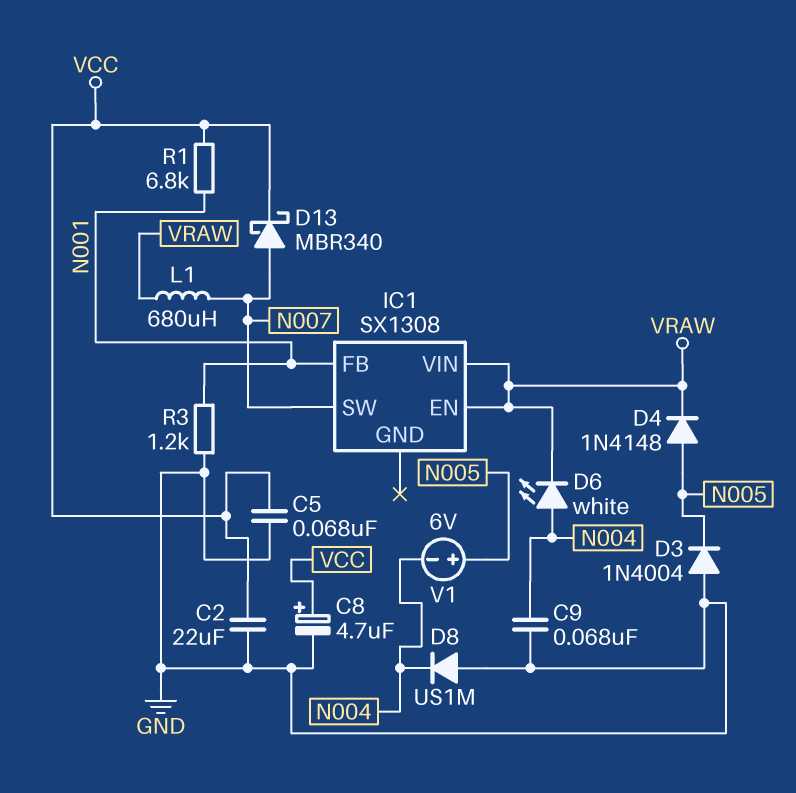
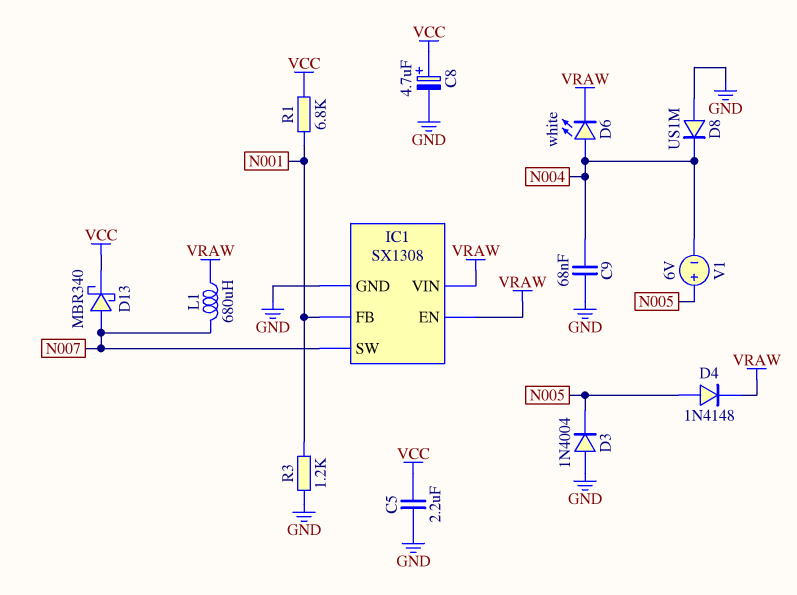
C2: 22uF (GND, VCC) -> none
C5: 68nF (GND, VCC) -> 2.2uF (GND, VCC)
IC1 pin GND: none -> GND

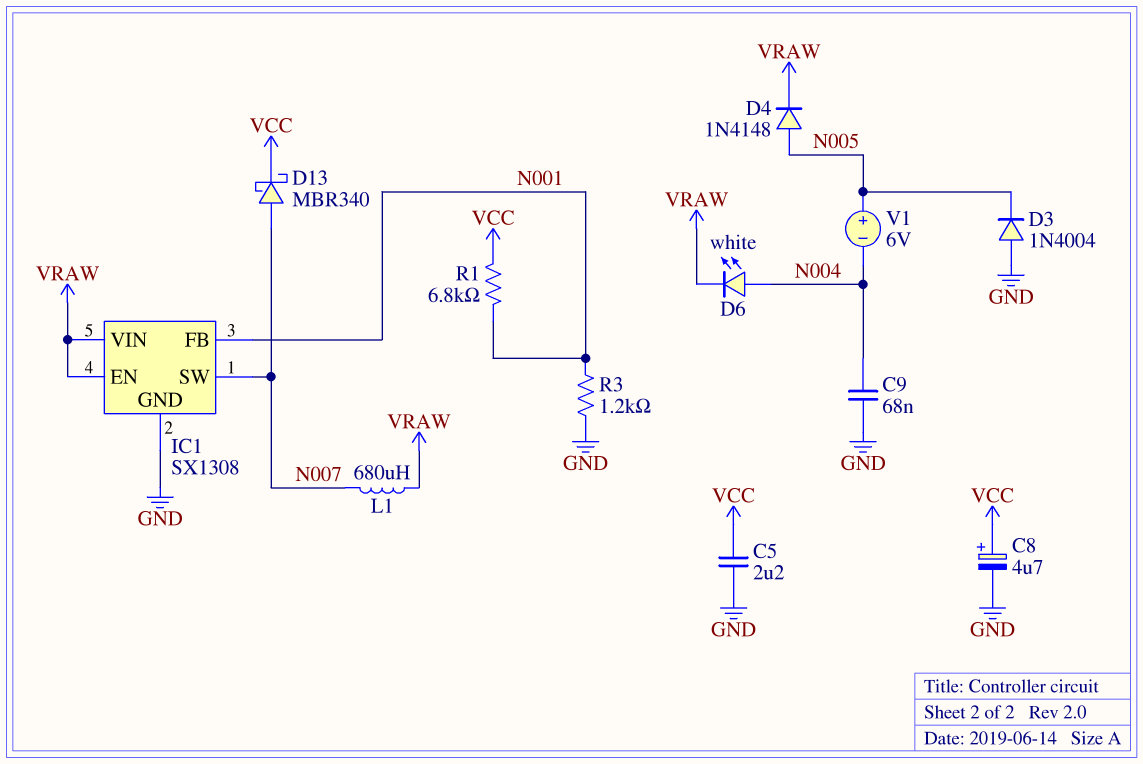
D8: diode US1M (A GND, K N004) -> none

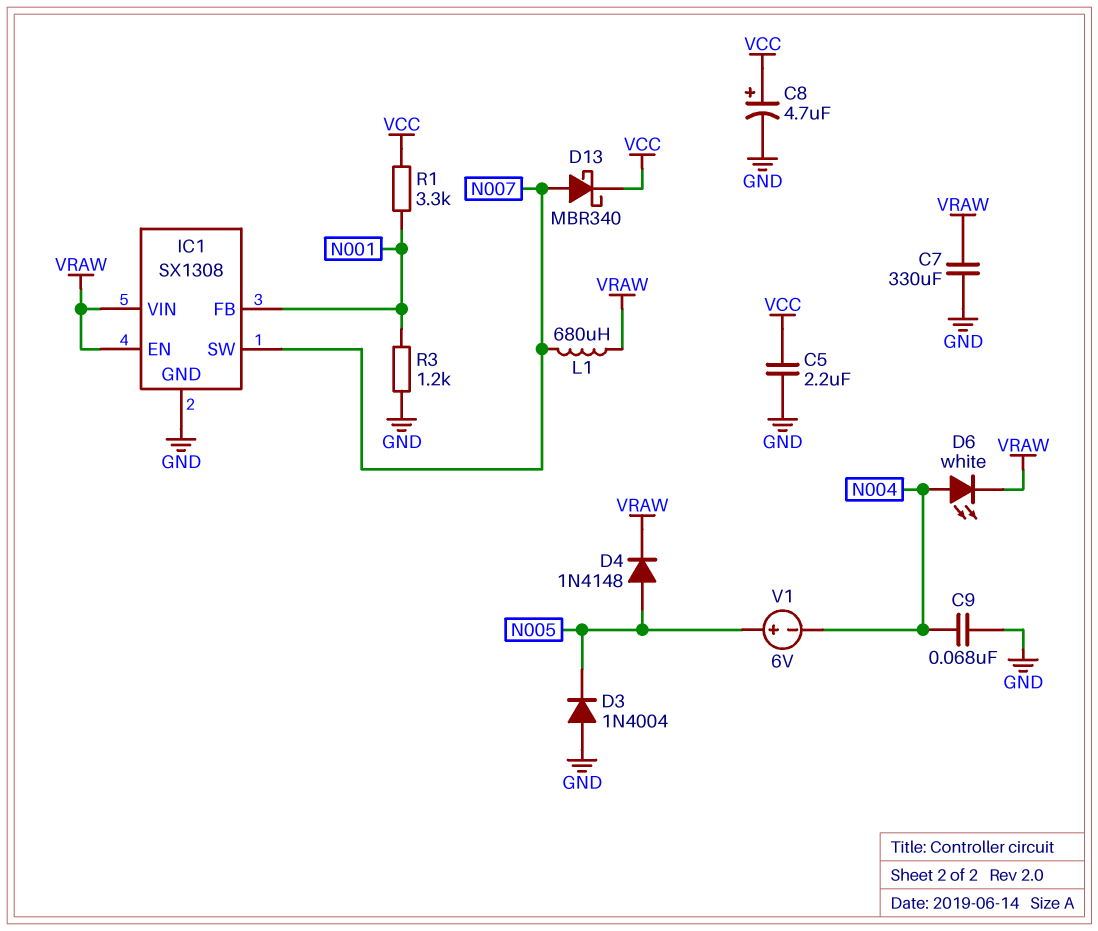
C7: none -> 330uF (GND, VRAW)
R1: 6.8k (N001, VCC) -> 3.3k (N001, VCC)

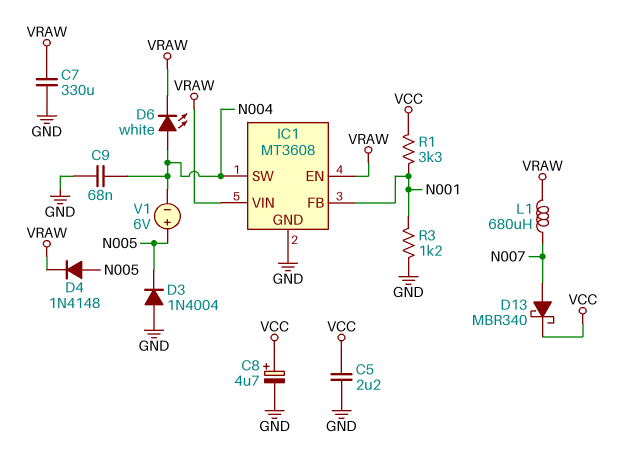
IC1: SX1308 -> MT3608
IC1 pin SW: N007 -> N004

